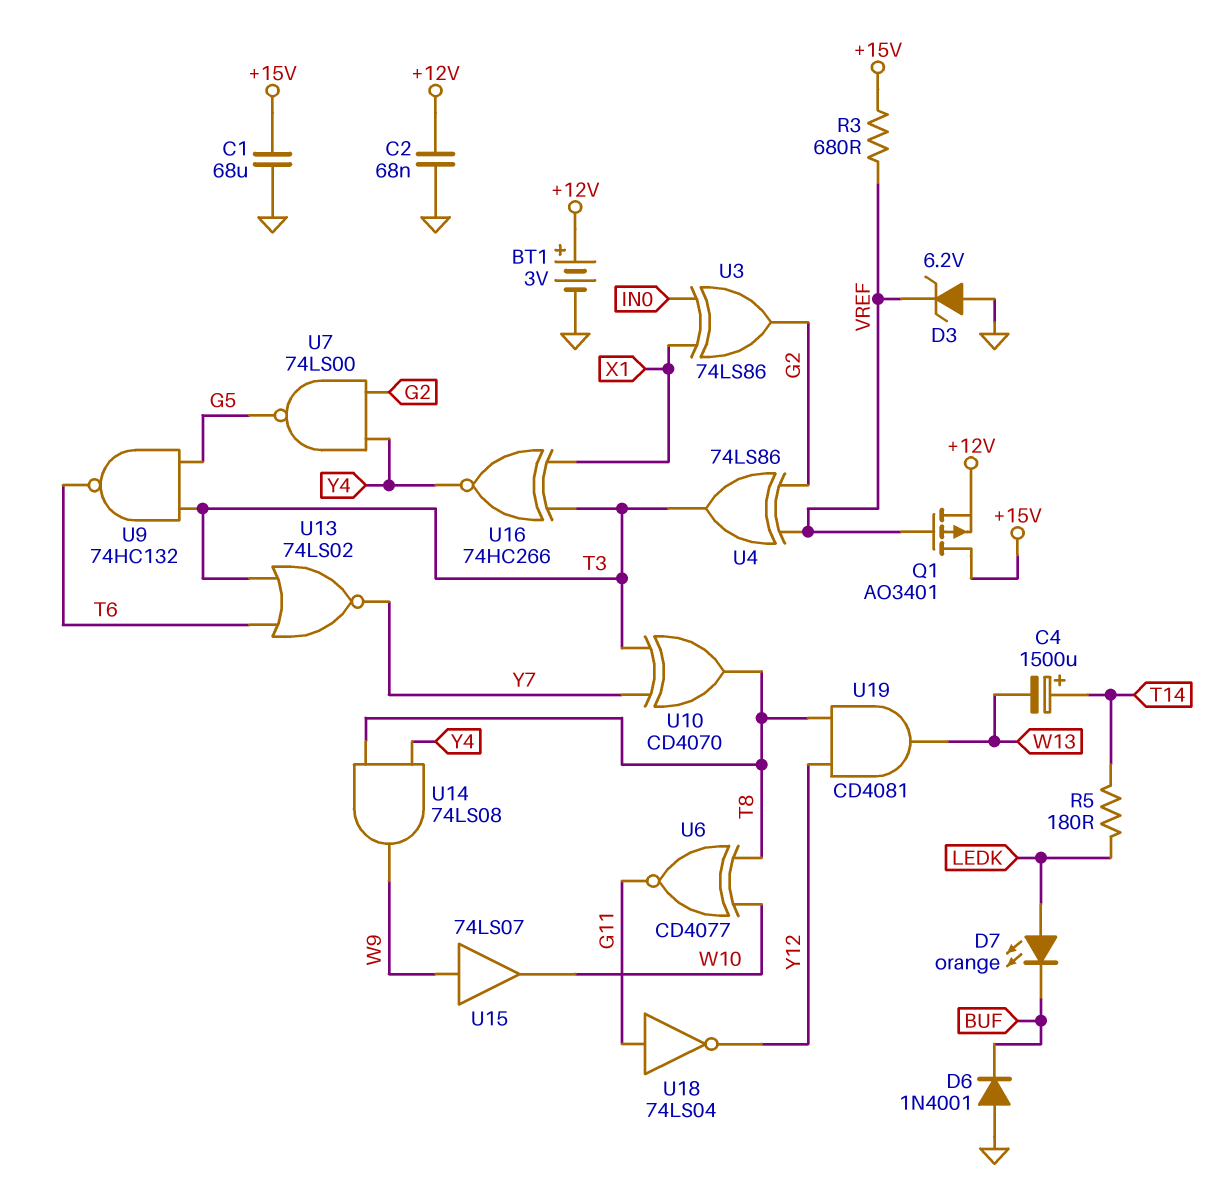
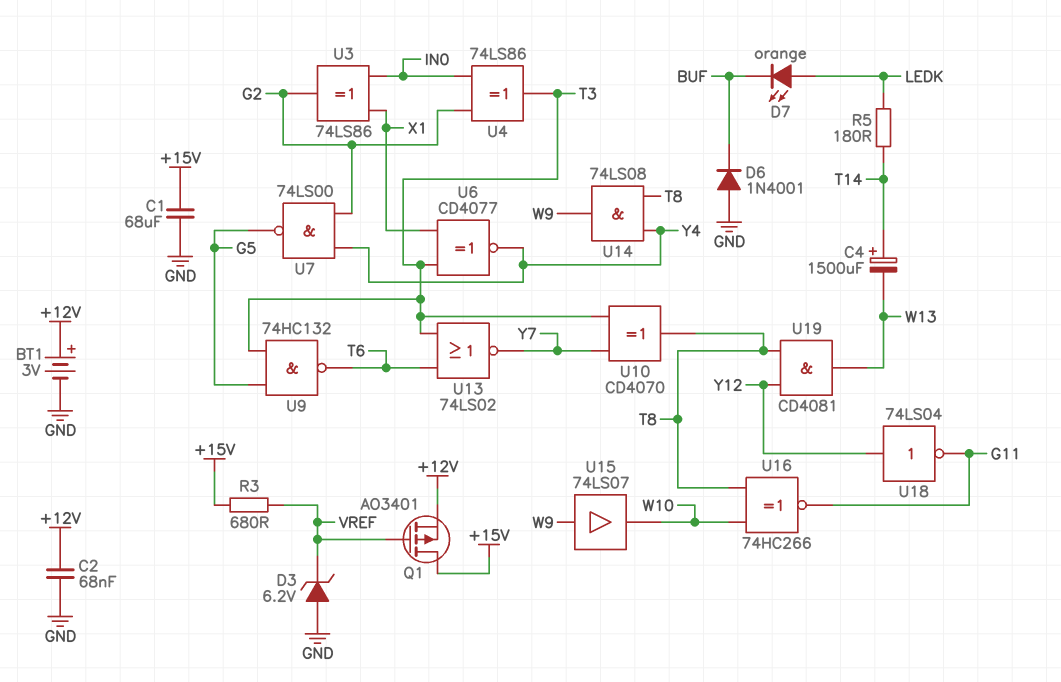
U4: XOR 74LS86 (in G2, in VREF, out T3) -> XOR 74LS86 (in G2, in IN0, out T3)
U6: XNOR CD4077 (in T8, in W10, out G11) -> XNOR CD4077 (in T3, in X1, out Y4)
U16: XNOR 74HC266 (in T3, in X1, out Y4) -> XNOR 74HC266 (in T8, in W10, out G11)
U18: NOT 74LS04 (in G11, out Y12) -> NOT 74LS04 (in Y12, out G11)

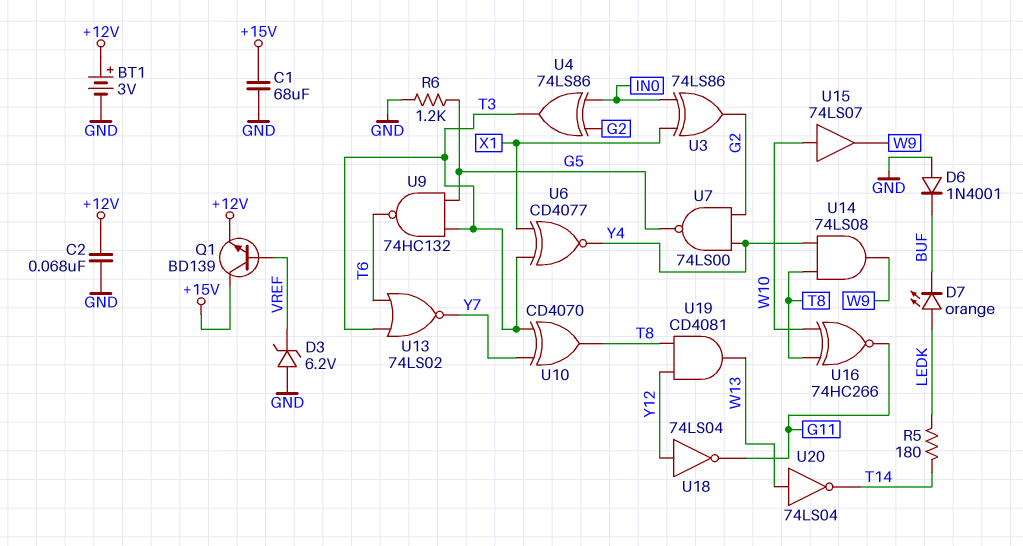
C4: 1500uF (plus T14, minus W13) -> none
Q1: PMOS AO3401 (G VREF, D +15V, S +12V) -> NPN BD139 (B VREF, C +15V, E +12V)
R3: 680 (+15V, VREF) -> none
R6: none -> 1.2k (G5, GND)
U15: buffer 74LS07 (in W9, out W10) -> buffer 74LS07 (in W10, out W9)
U20: none -> NOT 74LS04 (in W13, out T14)

